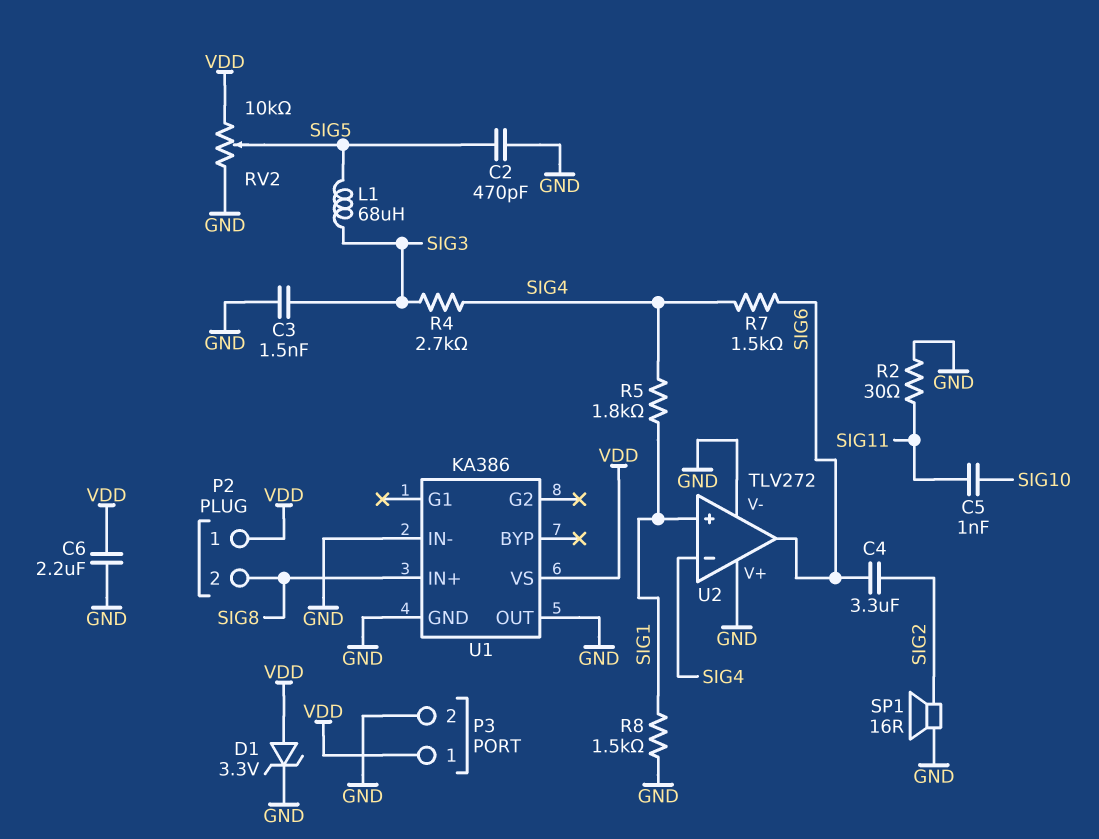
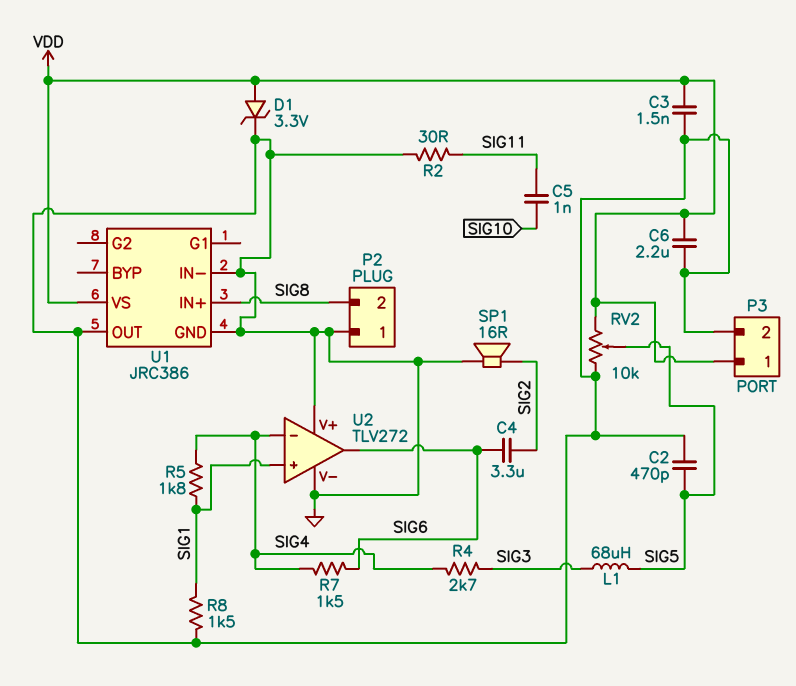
C3: 1.5nF (GND, SIG3) -> 1.5nF (GND, VDD)
P2 pin 1: VDD -> GND
U1: KA386 -> JRC386

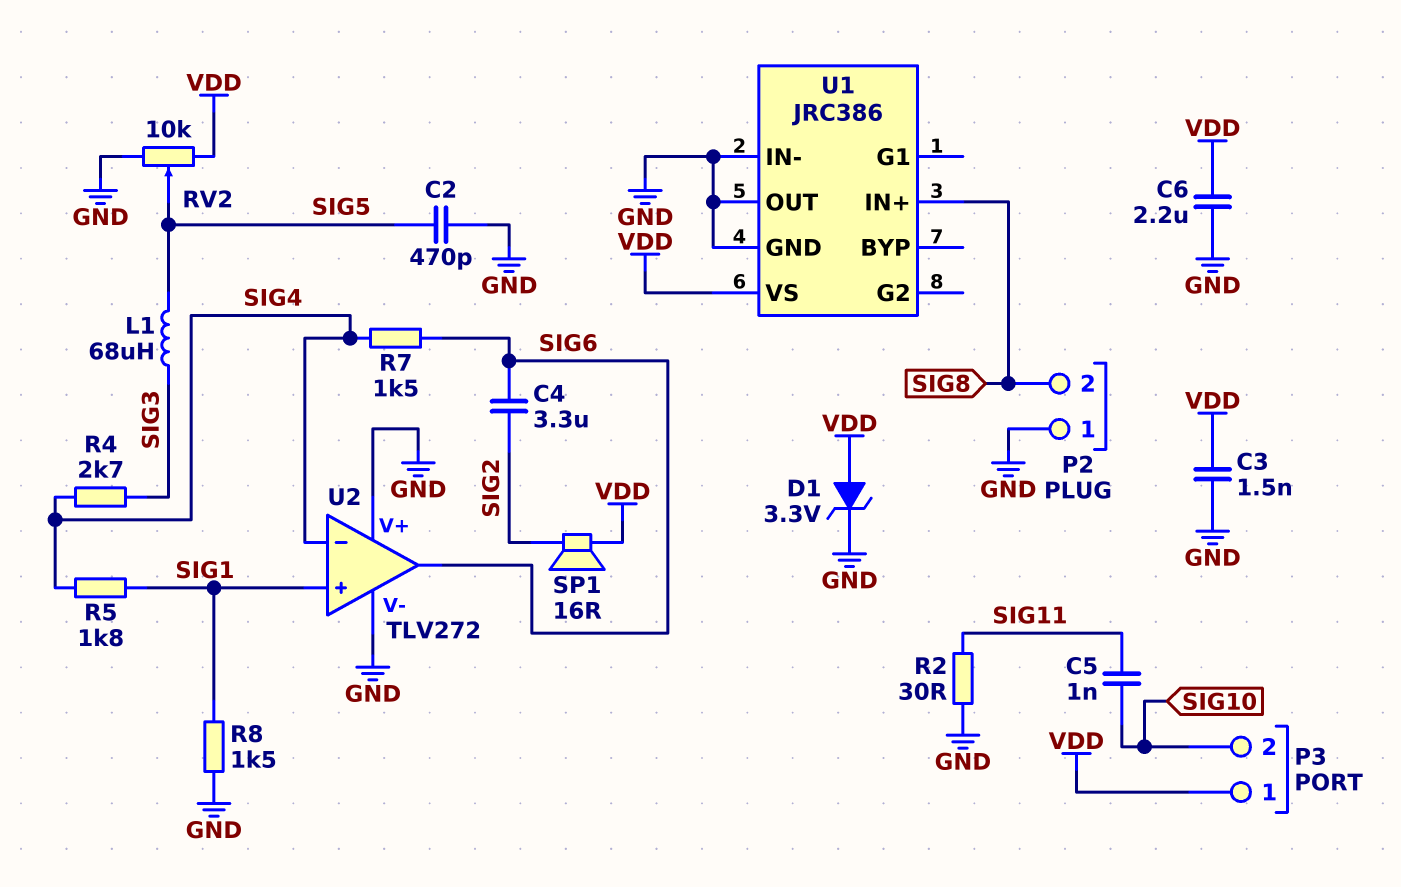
P3 pin 2: GND -> SIG10
SP1: speaker 16R (GND, SIG2) -> speaker 16R (SIG2, VDD)

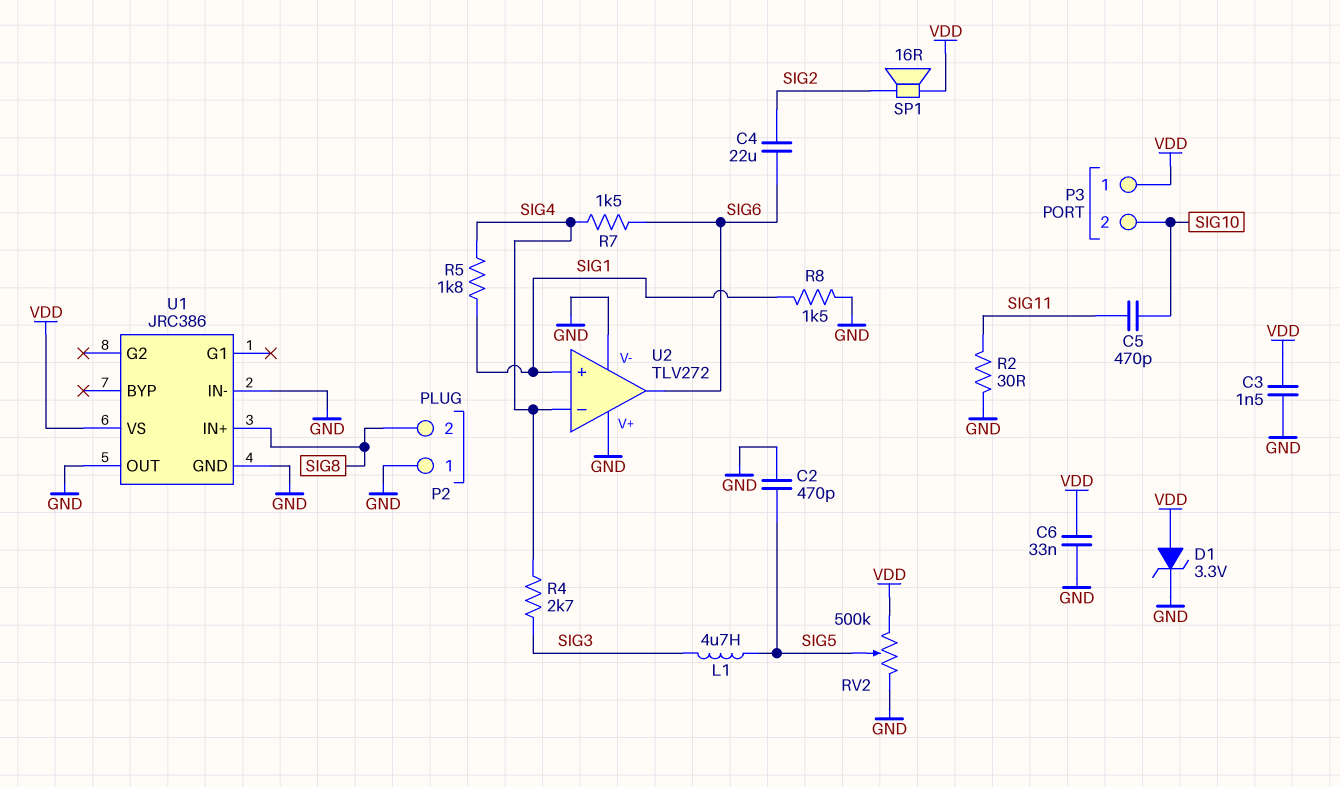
C4: 3.3uF (SIG2, SIG6) -> 22uF (SIG2, SIG6)
C5: 1nF (SIG10, SIG11) -> 470pF (SIG10, SIG11)
C6: 2.2uF (GND, VDD) -> 33nF (GND, VDD)
L1: 68uH (SIG3, SIG5) -> 4.7uH (SIG3, SIG5)
RV2: 10k (GND, VDD, wiper SIG5) -> 500k (GND, VDD, wiper SIG5)

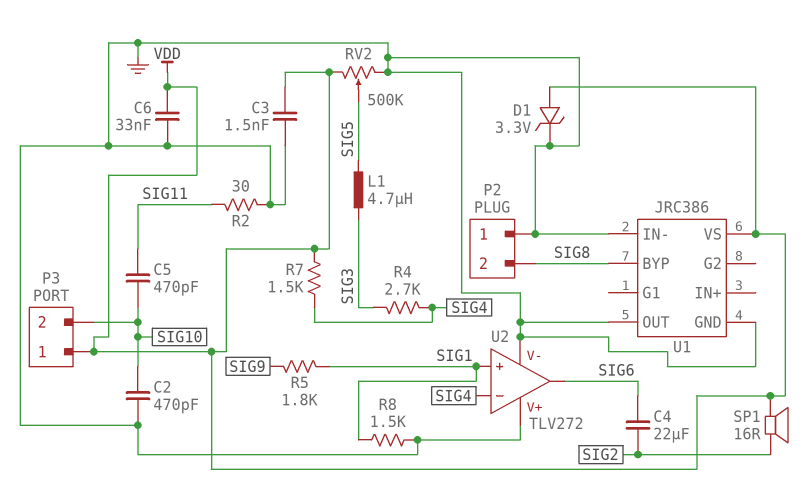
C2: 470pF (GND, SIG5) -> 470pF (GND, SIG10)
R5: 1.8k (SIG1, SIG4) -> 1.8k (SIG1, SIG9)
R7: 1.5k (SIG4, SIG6) -> 1.5k (SIG4, VDD)
U1 pin BYP: none -> SIG8
U1 pin IN+: SIG8 -> none

